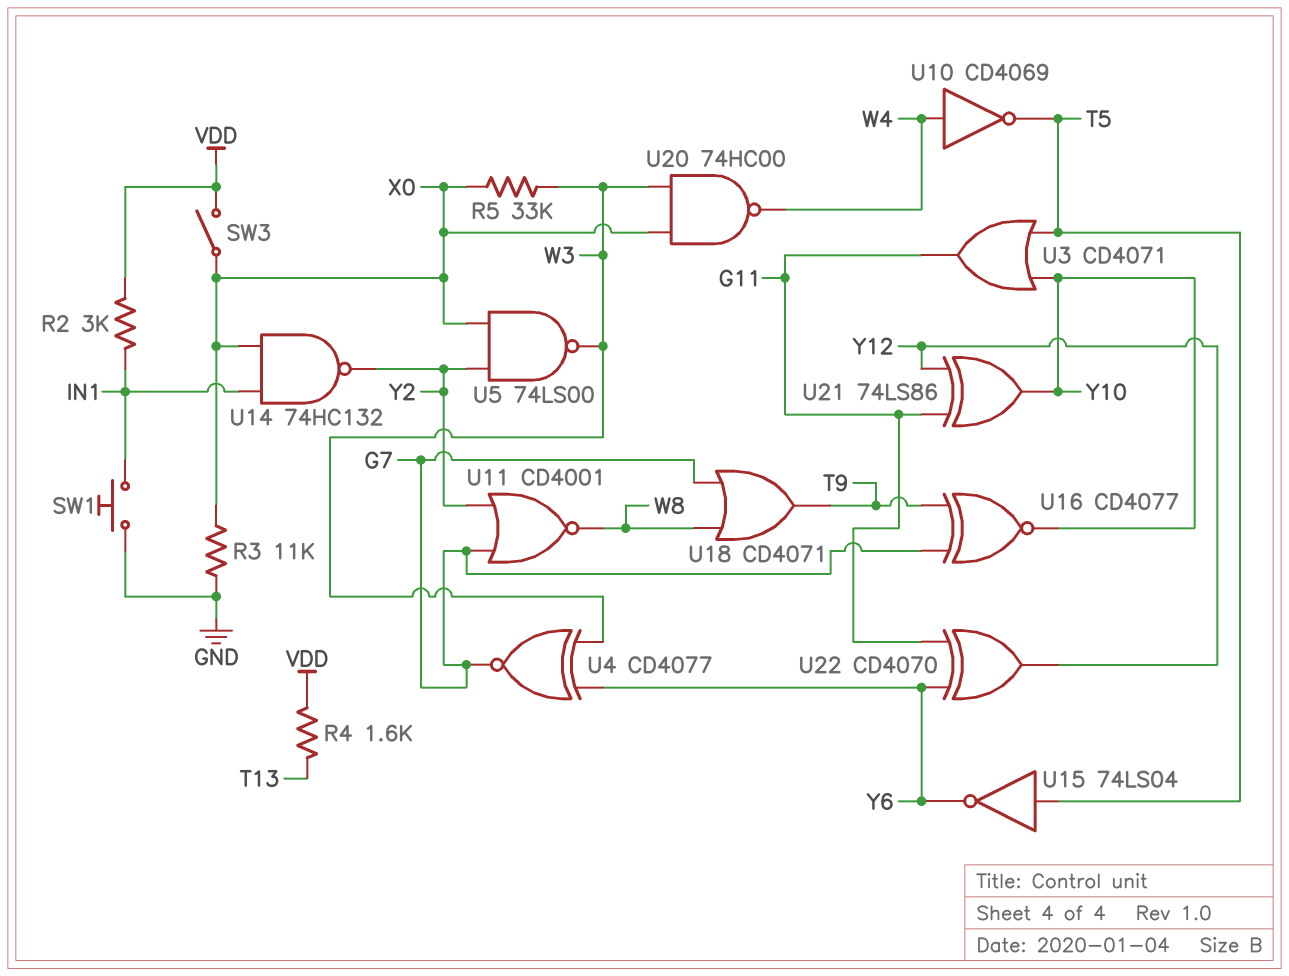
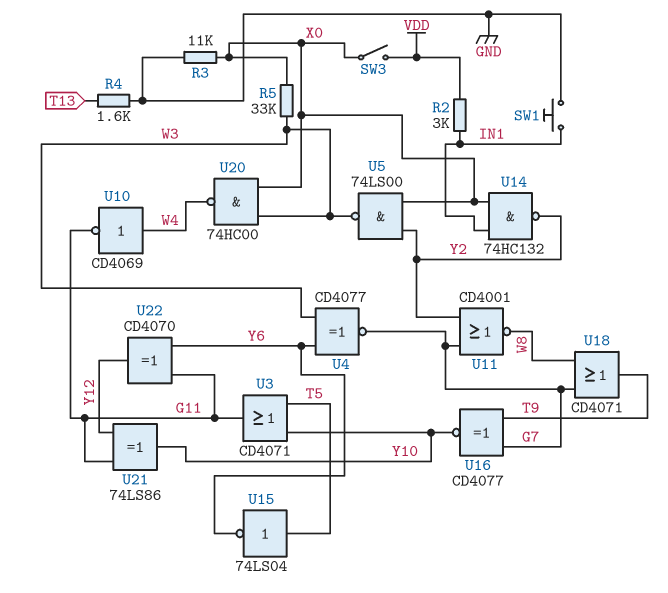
R4: 1.6k (T13, VDD) -> 1.6k (GND, T13)
U10: NOT CD4069 (in W4, out T5) -> NOT CD4069 (in W4, out G11)

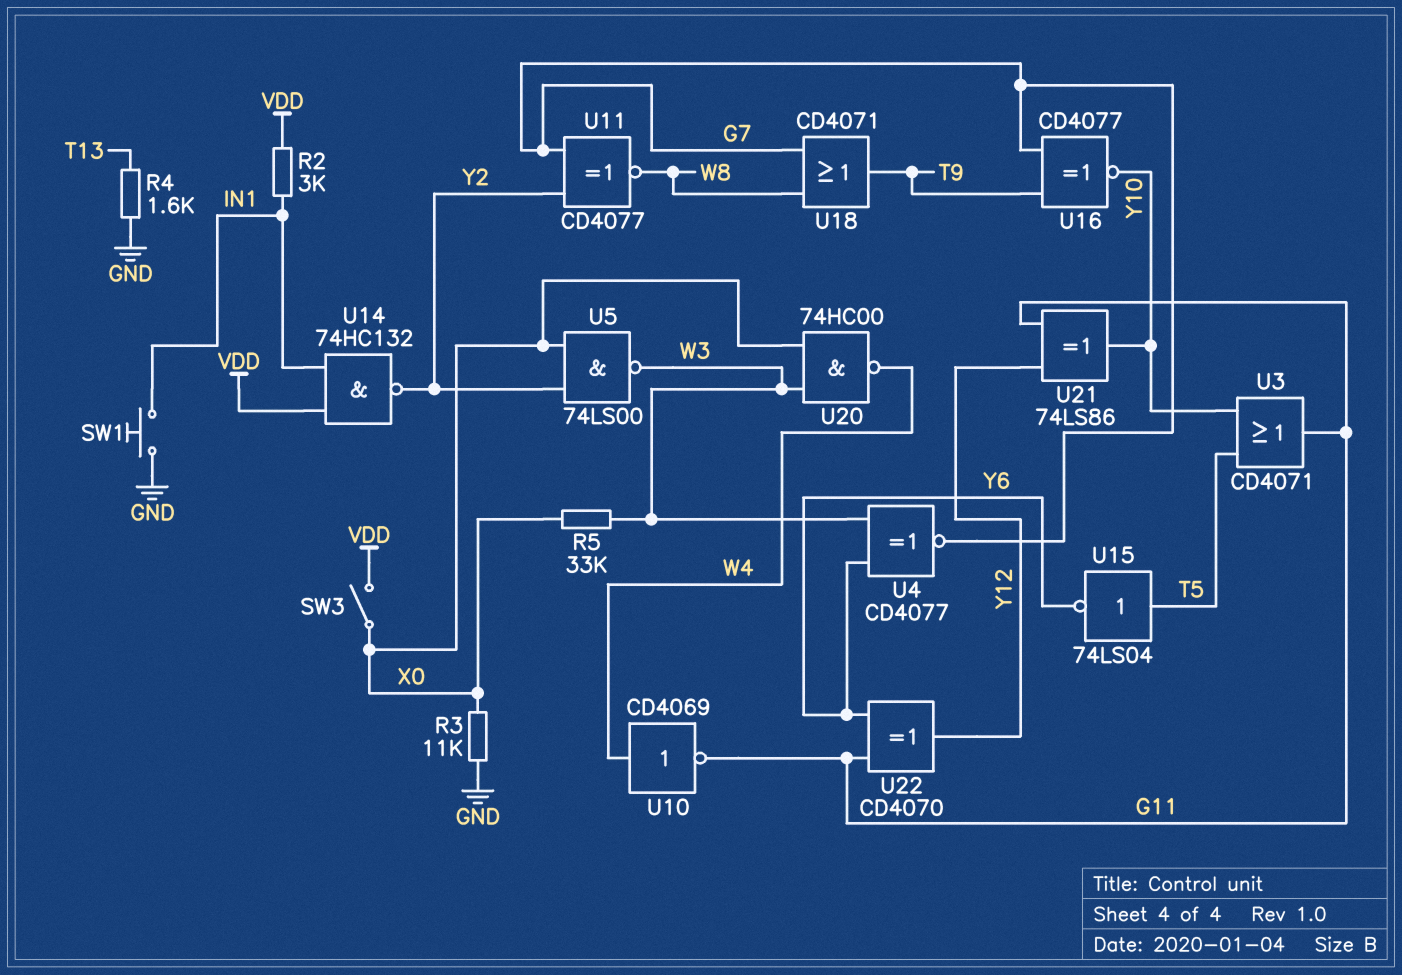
U11: NOR CD4001 (in G7, in Y2, out W8) -> XNOR CD4077 (in G7, in Y2, out W8)
U14: NAND 74HC132 (in IN1, in X0, out Y2) -> NAND 74HC132 (in IN1, in VDD, out Y2)

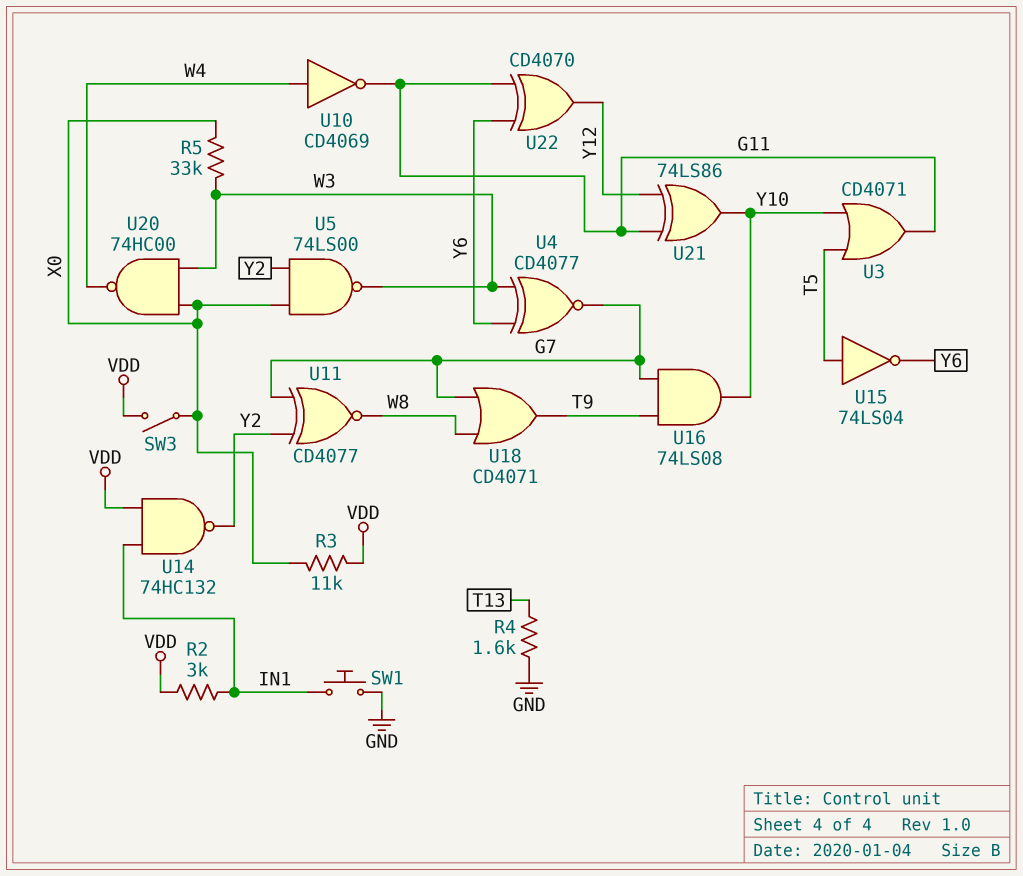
R3: 11k (GND, X0) -> 11k (VDD, X0)
U16: XNOR CD4077 (in G7, in T9, out Y10) -> AND 74LS08 (in G7, in T9, out Y10)

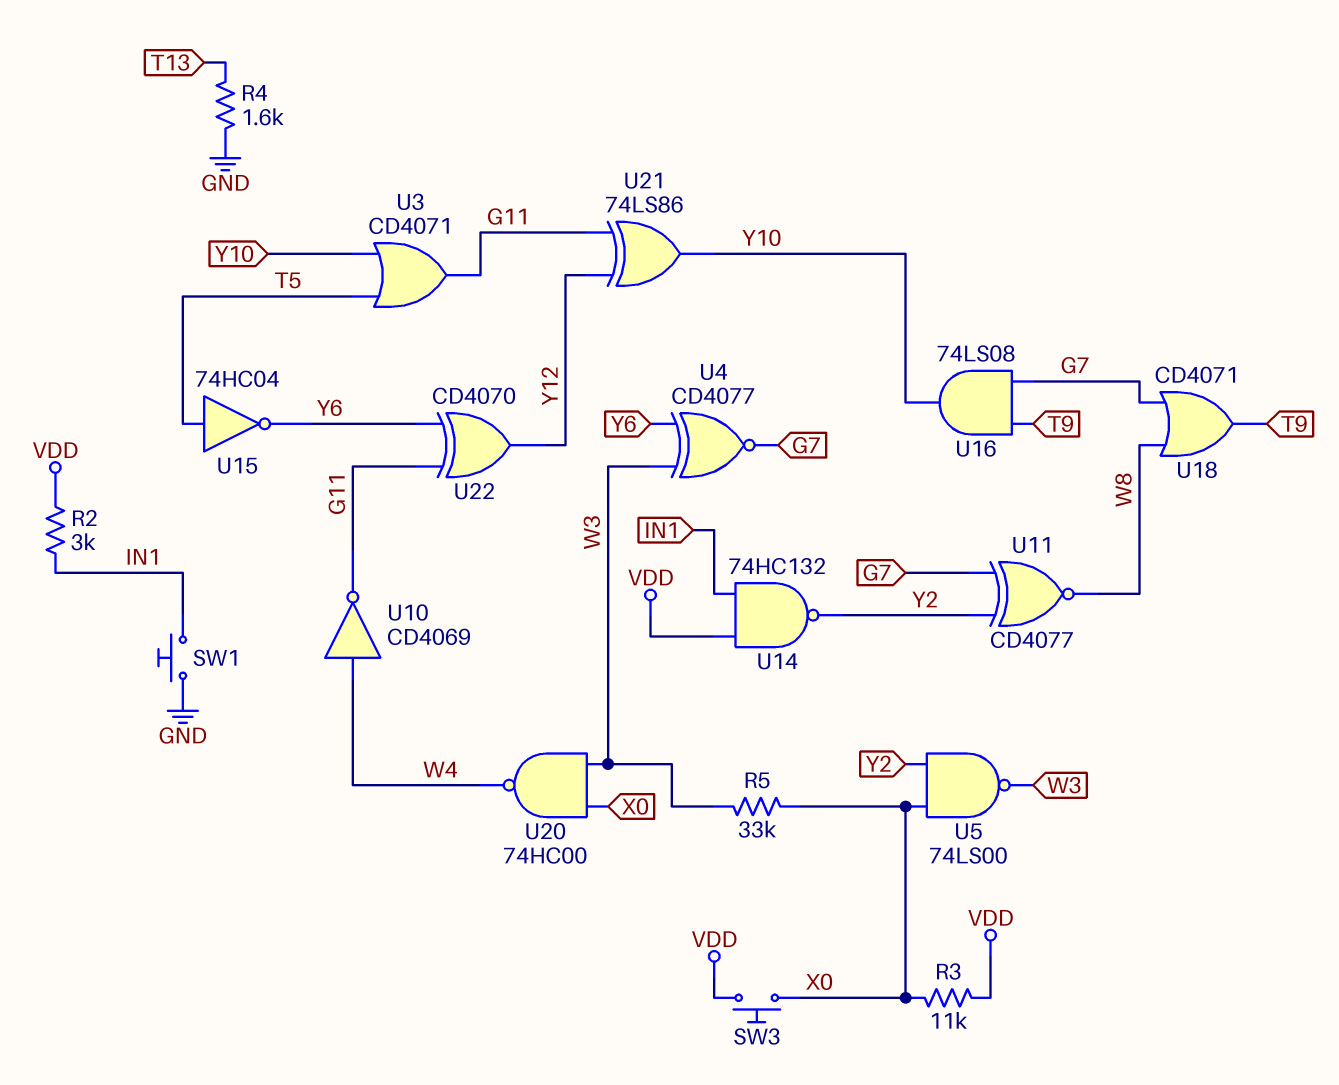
SW3: switch (VDD, X0) -> button (VDD, X0)
U15: NOT 74LS04 (in T5, out Y6) -> NOT 74HC04 (in T5, out Y6)

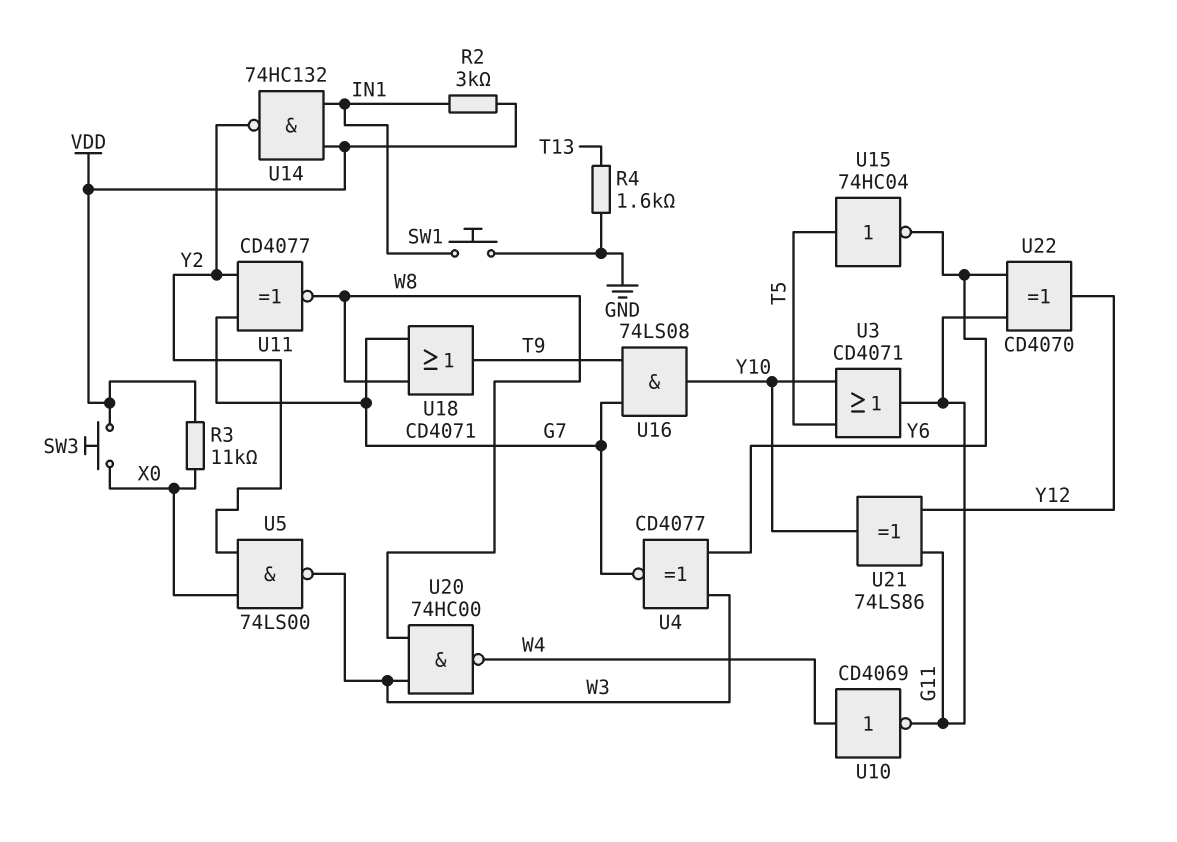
R5: 33k (W3, X0) -> none
U20: NAND 74HC00 (in W3, in X0, out W4) -> NAND 74HC00 (in W3, in W8, out W4)

